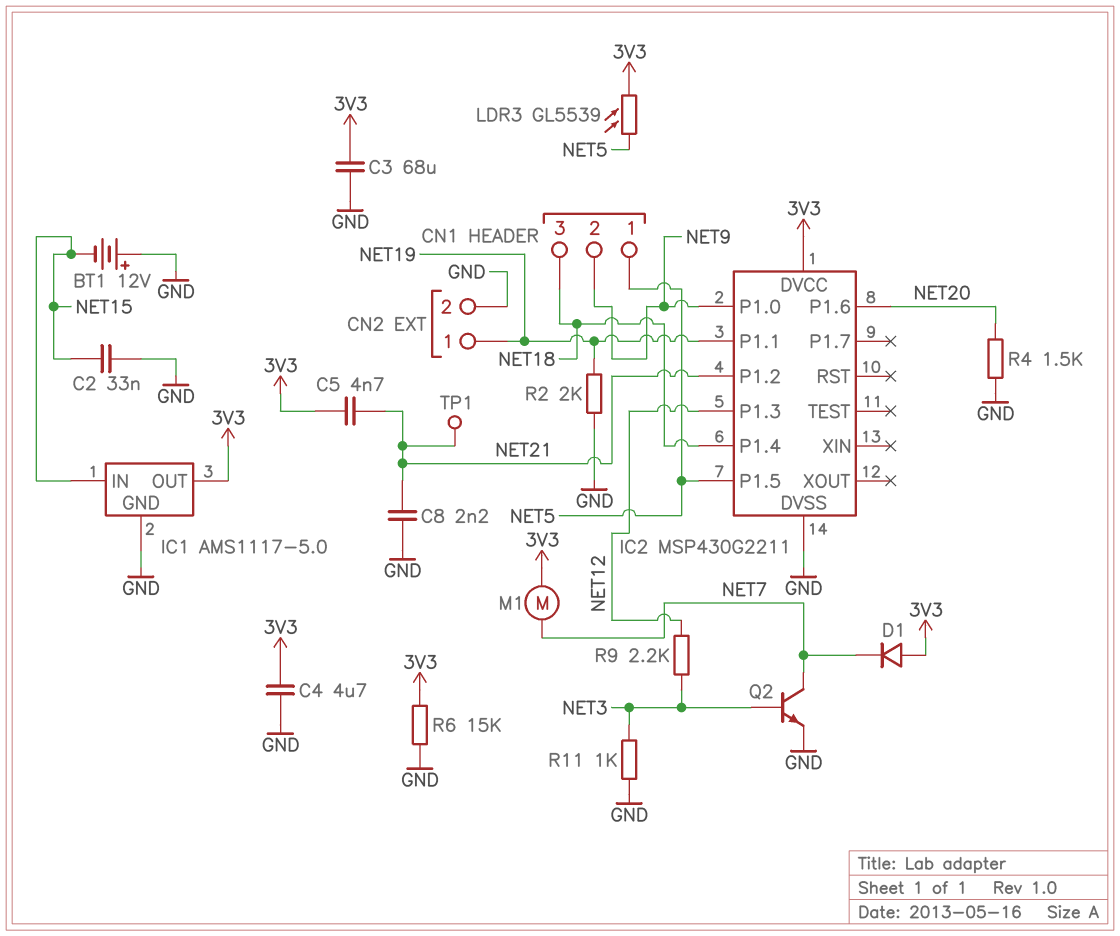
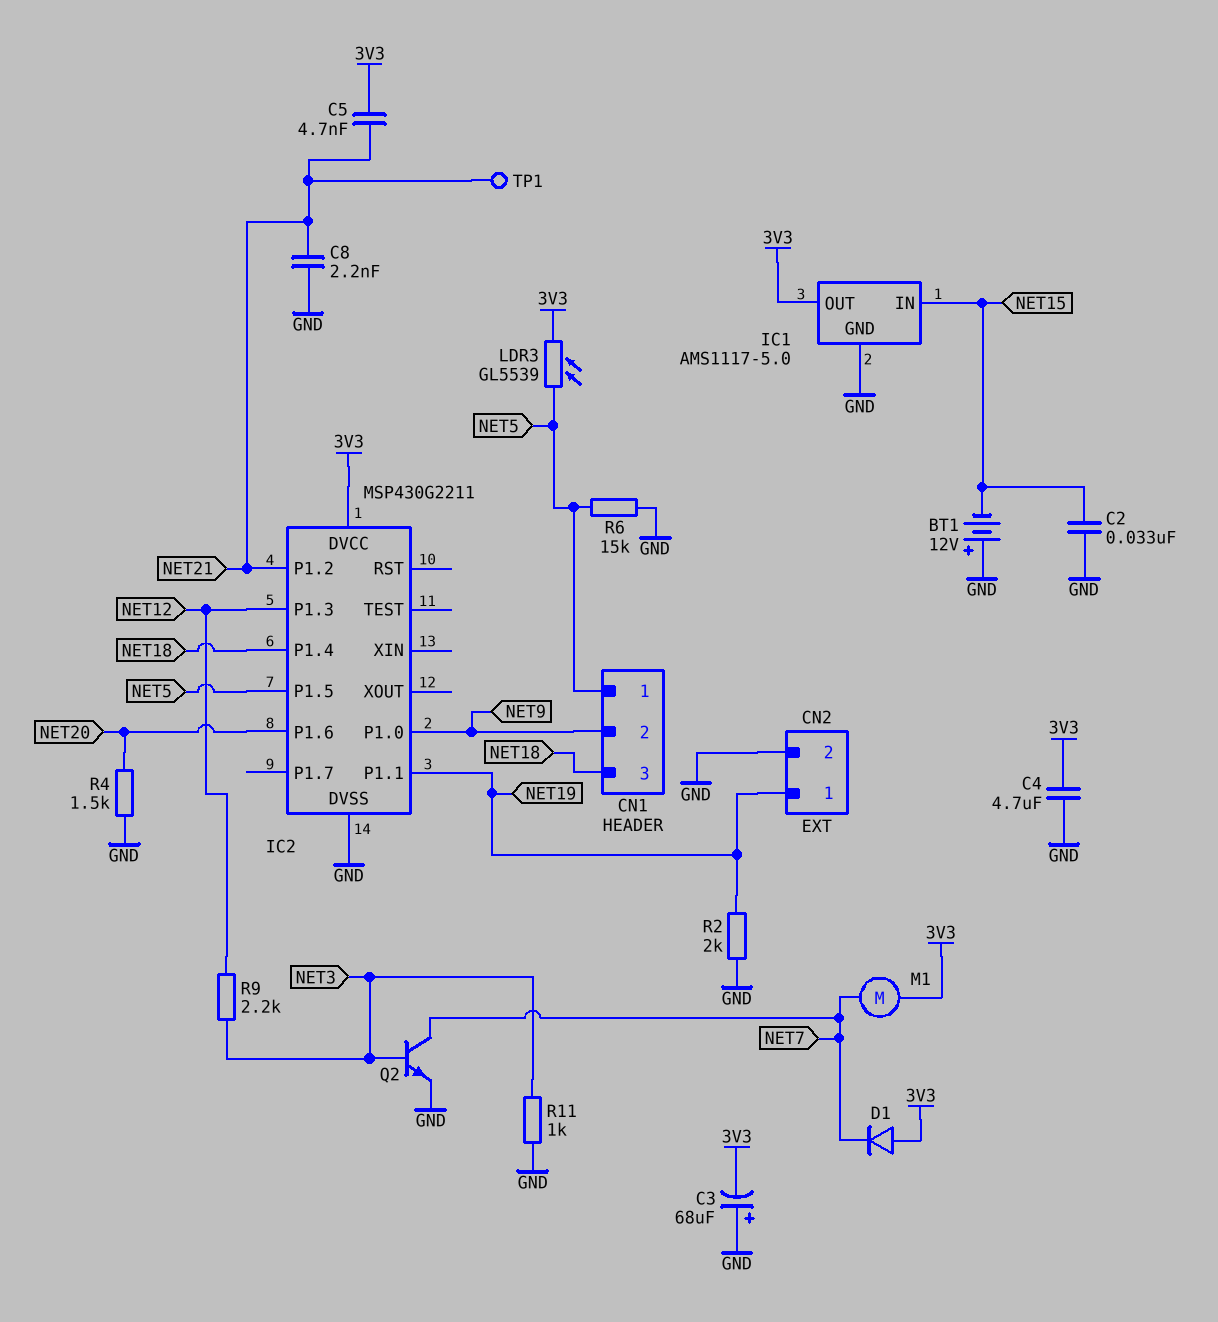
C3: 68uF (3V3, GND) -> 68uF (plus GND, minus 3V3)
R6: 15k (3V3, GND) -> 15k (GND, NET5)

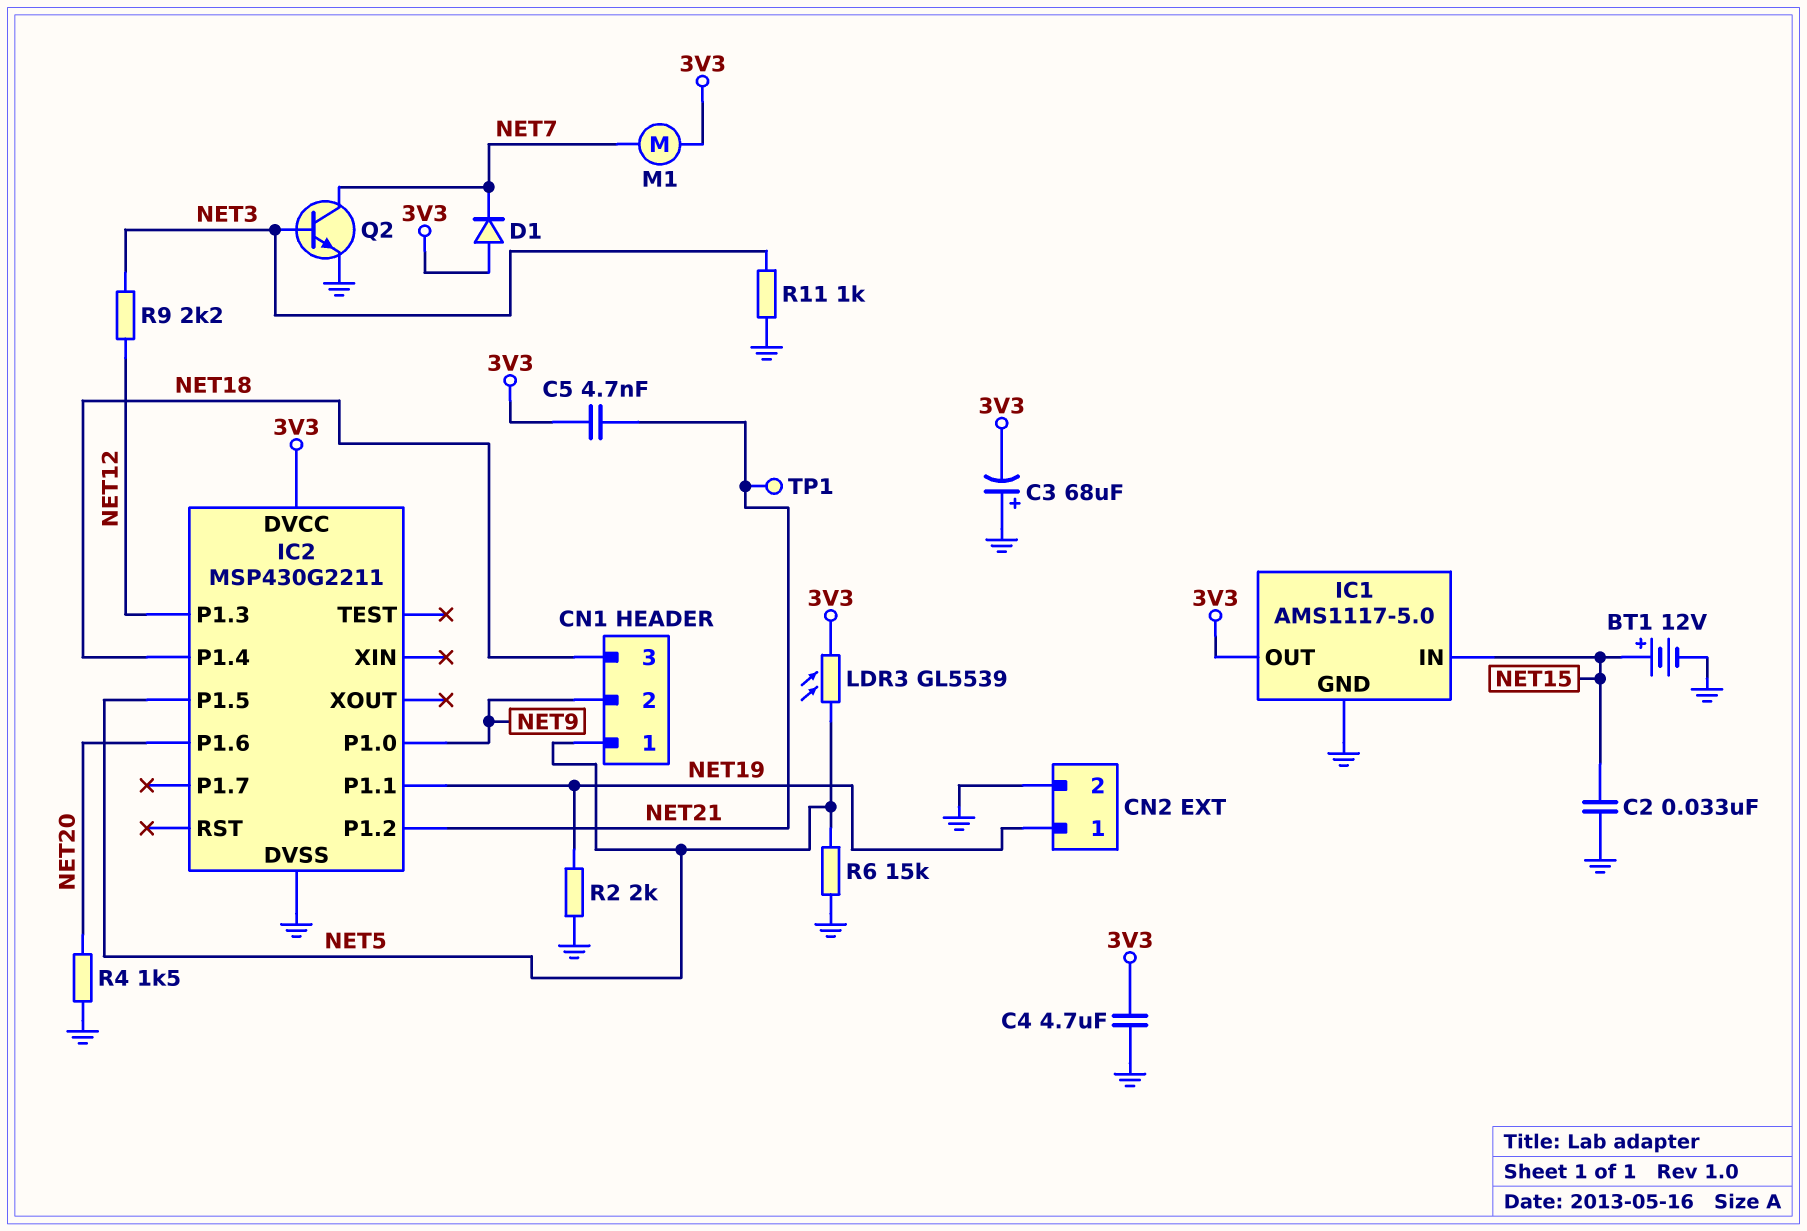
BT1: 12V (plus GND, minus NET15) -> 12V (plus NET15, minus GND)
C8: 2.2nF (GND, NET21) -> none

